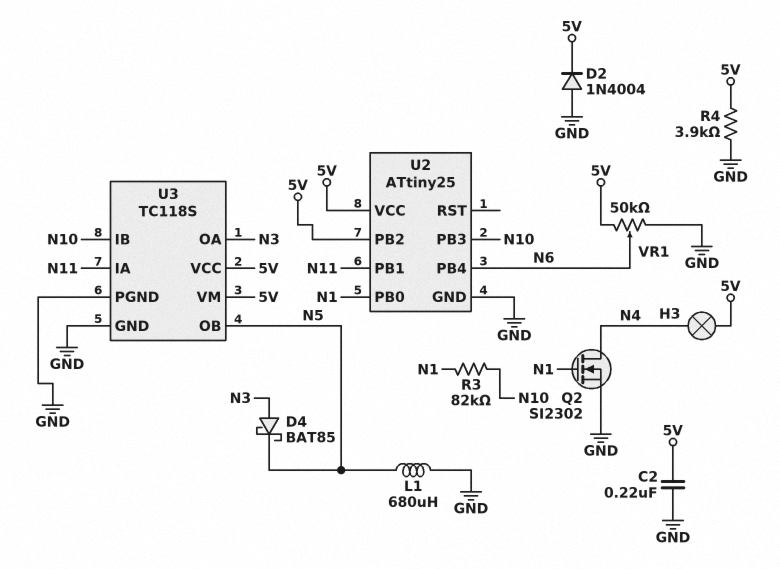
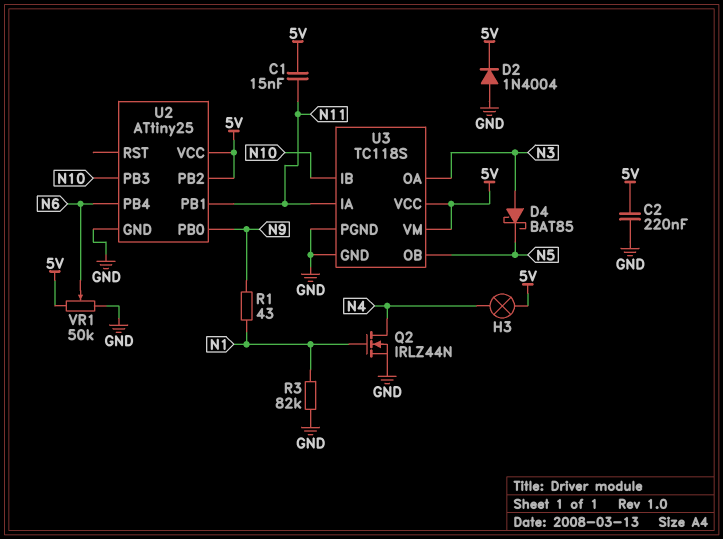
C1: none -> 15nF (5V, N11)
L1: 680uH (GND, N5) -> none
Q2: NMOS SI2302 (G N1, D N4, S GND) -> NMOS IRLZ44N (G N1, D N4, S GND)
R1: none -> 43 (N1, N9)
R3: 82k (N1, N10) -> 82k (GND, N1)
R4: 3.9k (5V, GND) -> none
U2 pin PB0: N1 -> N9

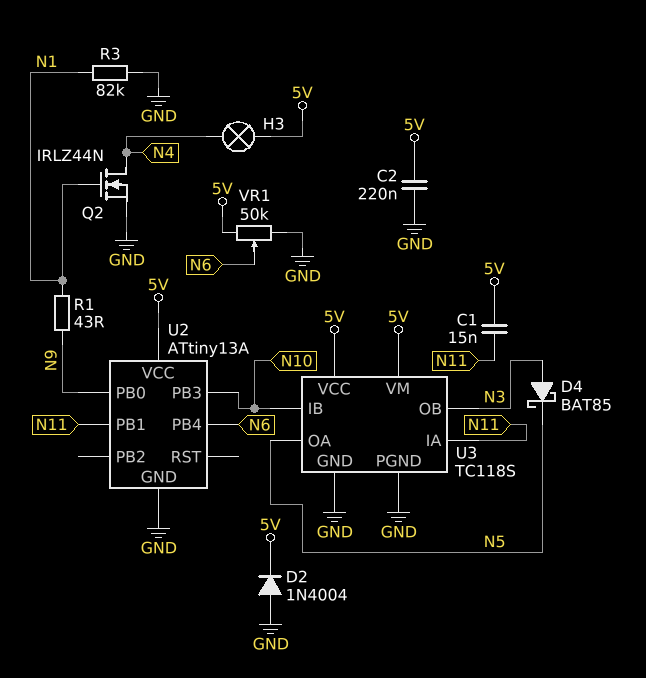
U2: ATtiny25 -> ATtiny13A
U2 pin PB2: 5V -> none
U3 pin OA: N3 -> N5
U3 pin OB: N5 -> N3

